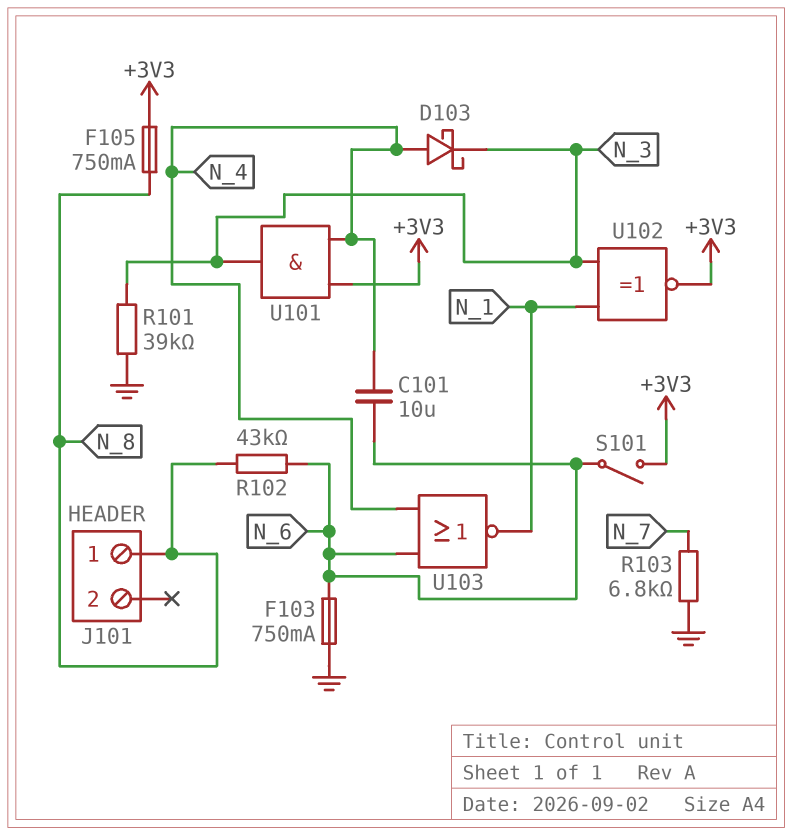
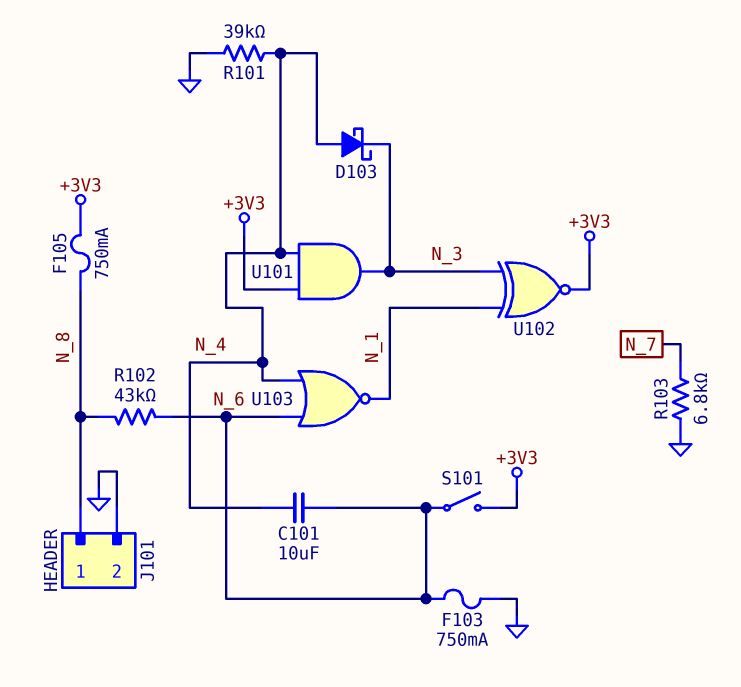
J101 pin 2: none -> GND
R101: 39k (GND, N_3) -> 39k (GND, N_4)

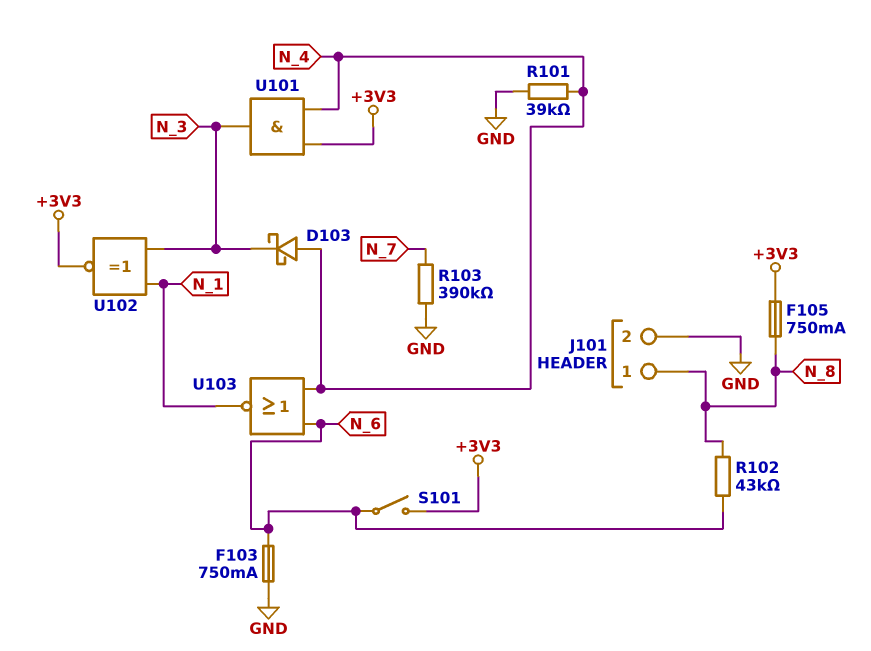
C101: 10uF (N_4, N_6) -> none
R103: 6.8k (GND, N_7) -> 390k (GND, N_7)

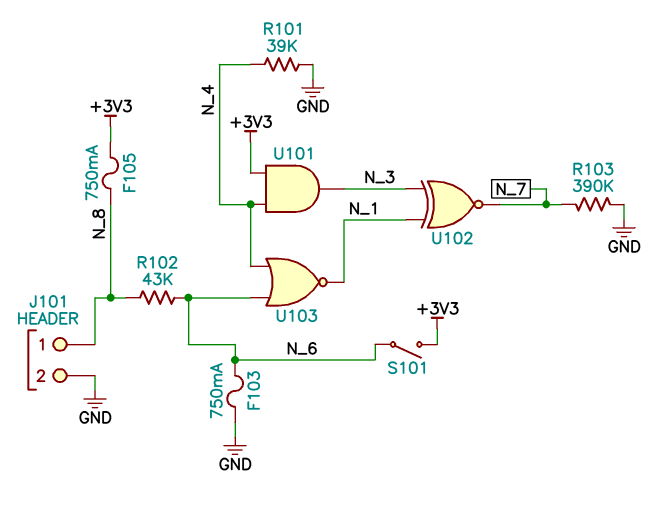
D103: schottky (A N_4, K N_3) -> none
U102: XNOR (in N_1, in N_3, out +3V3) -> XNOR (in N_1, in N_3, out N_7)

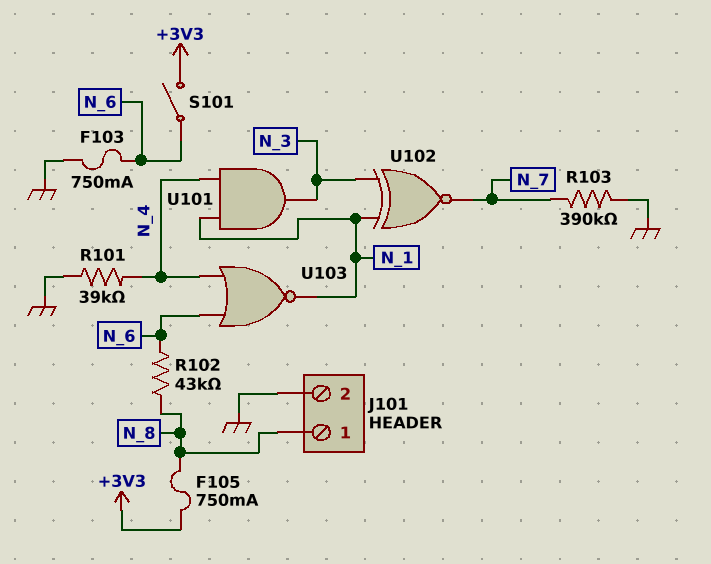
U101: AND (in +3V3, in N_4, out N_3) -> AND (in N_1, in N_4, out N_3)

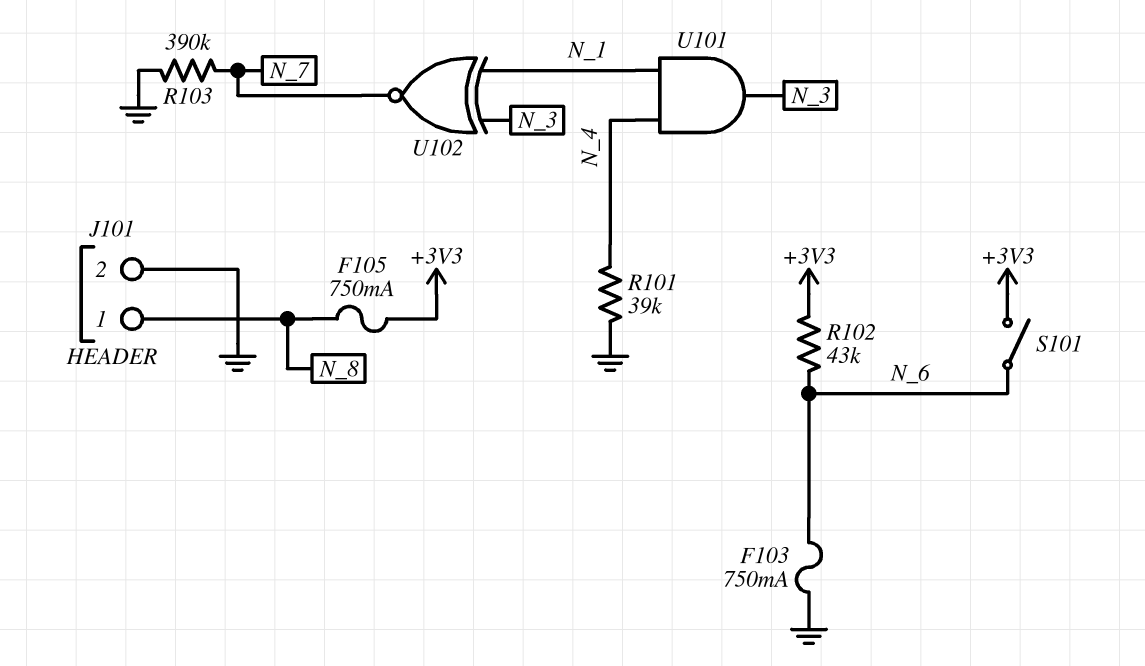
R102: 43k (N_6, N_8) -> 43k (+3V3, N_6)
U103: NOR (in N_4, in N_6, out N_1) -> none

